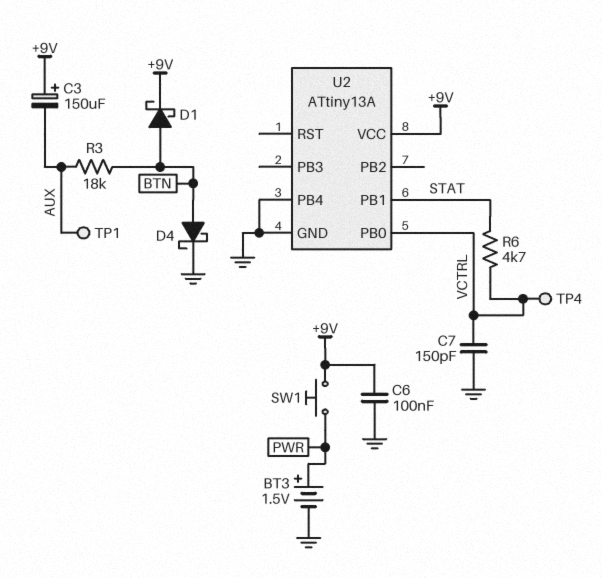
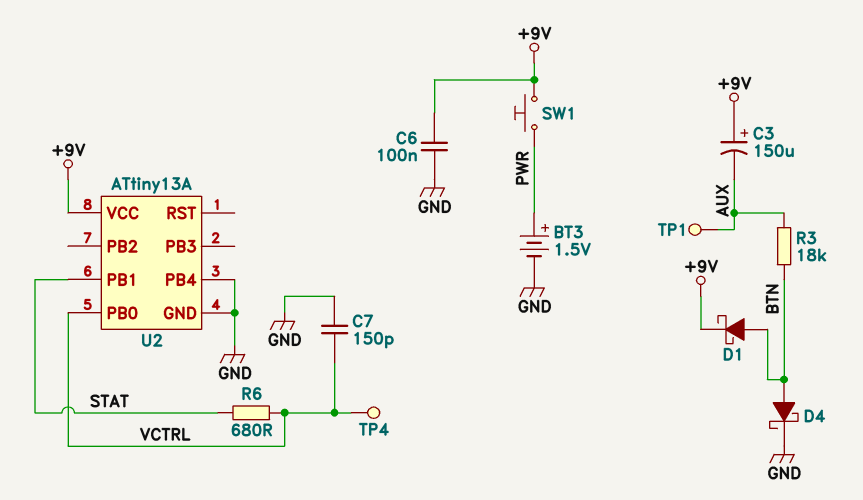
R6: 4.7k (STAT, VCTRL) -> 680 (STAT, VCTRL)

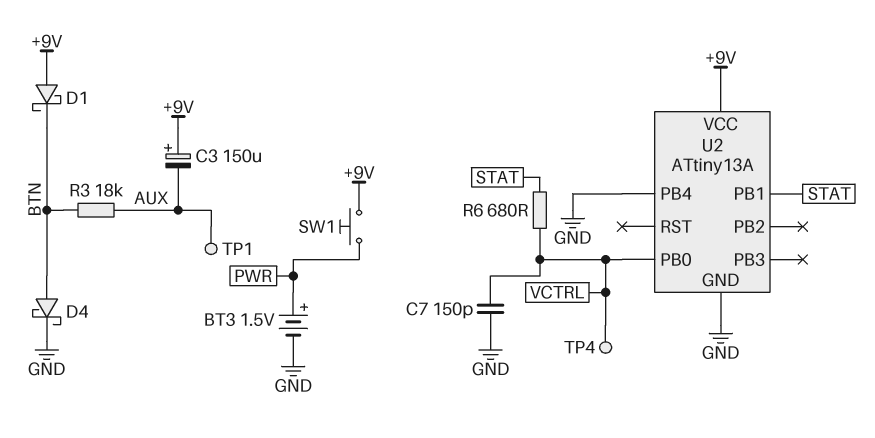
C6: 100nF (+9V, GND) -> none
D1: schottky (A BTN, K +9V) -> schottky (A +9V, K BTN)

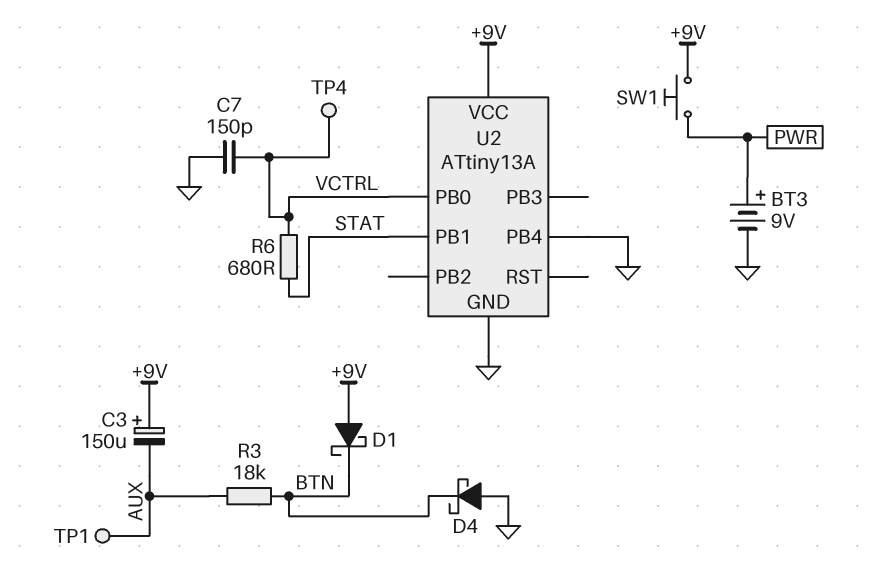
BT3: 1.5V (plus PWR, minus GND) -> 9V (plus PWR, minus GND)
D4: schottky (A BTN, K GND) -> schottky (A GND, K BTN)

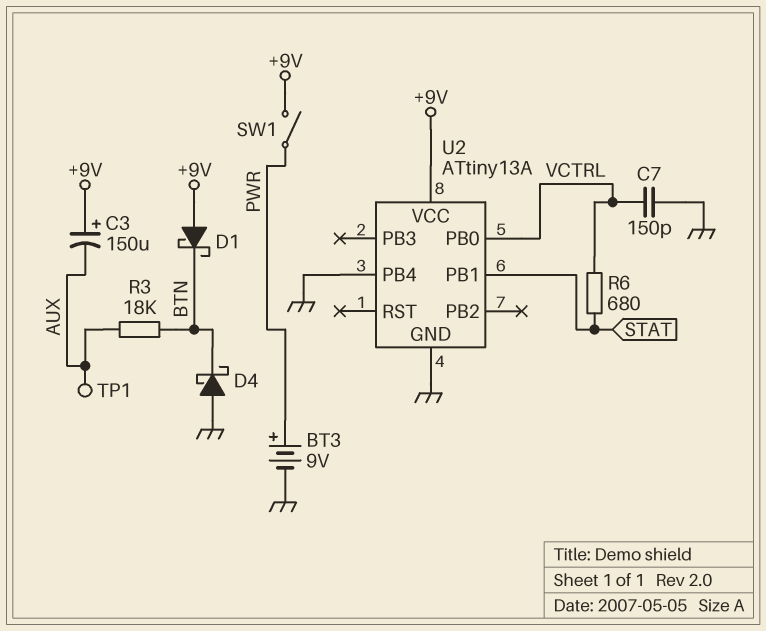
SW1: button (+9V, PWR) -> switch (+9V, PWR)
TP4: test point (VCTRL) -> none

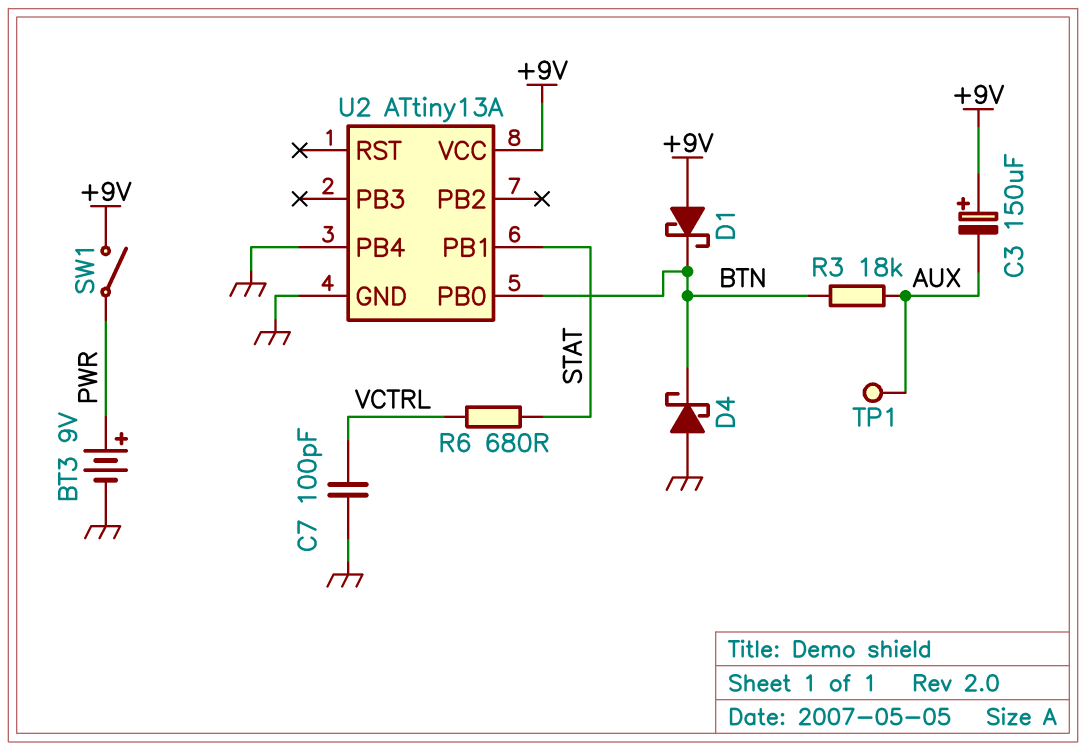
C7: 150pF (GND, VCTRL) -> 100pF (GND, VCTRL)
U2 pin PB0: VCTRL -> BTN

